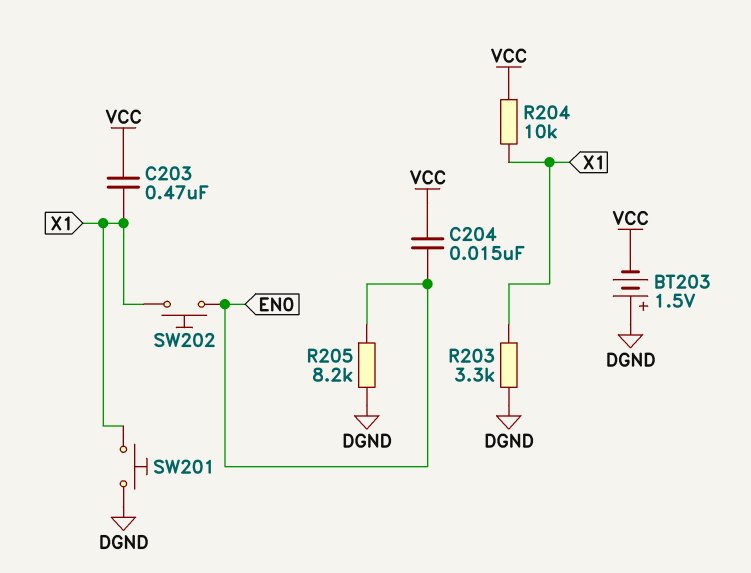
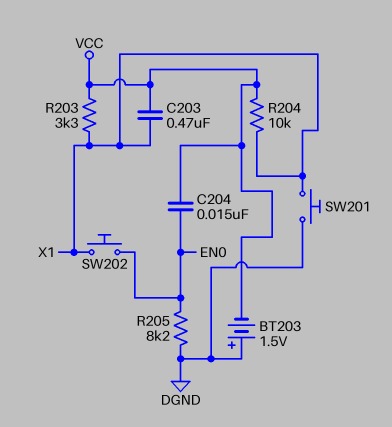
R203: 3.3k (DGND, X1) -> 3.3k (VCC, X1)

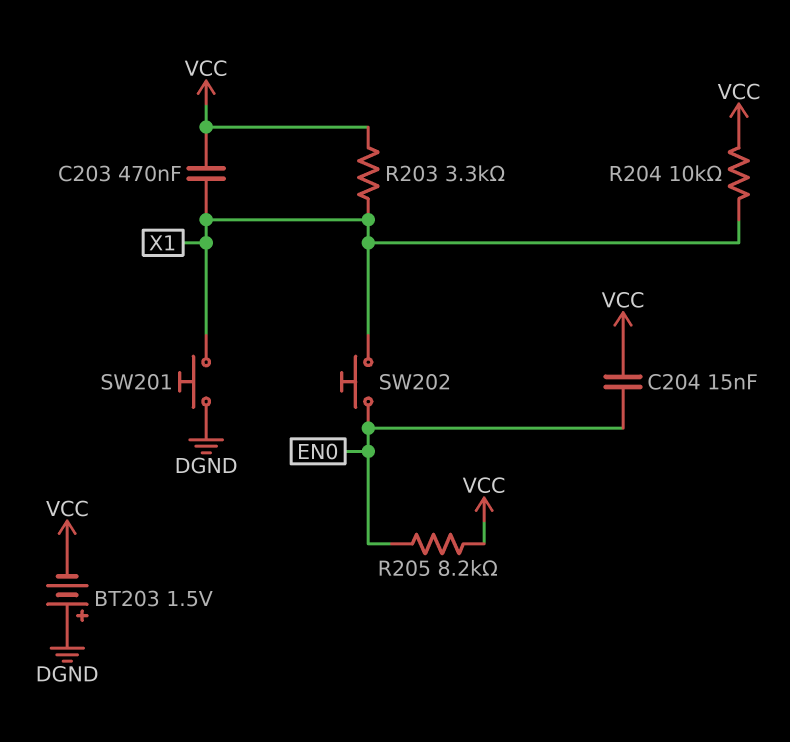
R205: 8.2k (DGND, EN0) -> 8.2k (EN0, VCC)

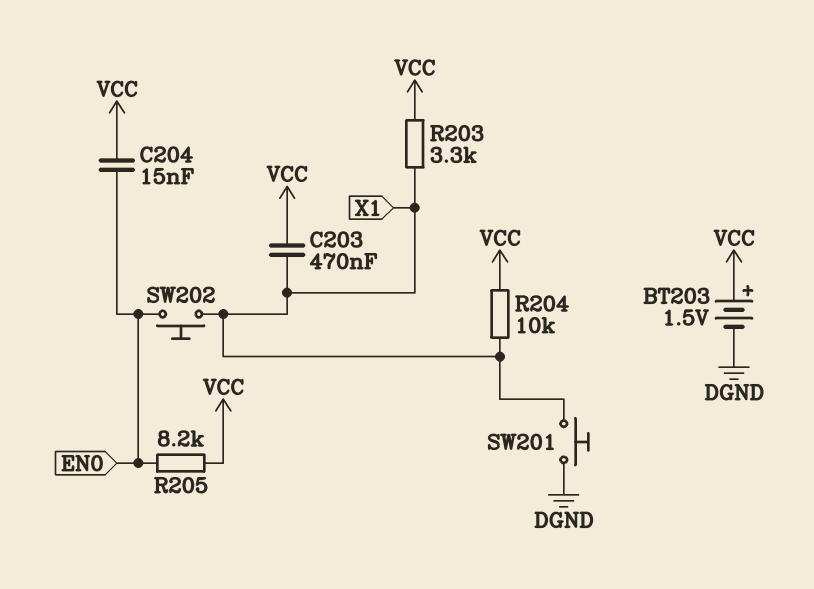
BT203: 1.5V (plus DGND, minus VCC) -> 1.5V (plus VCC, minus DGND)

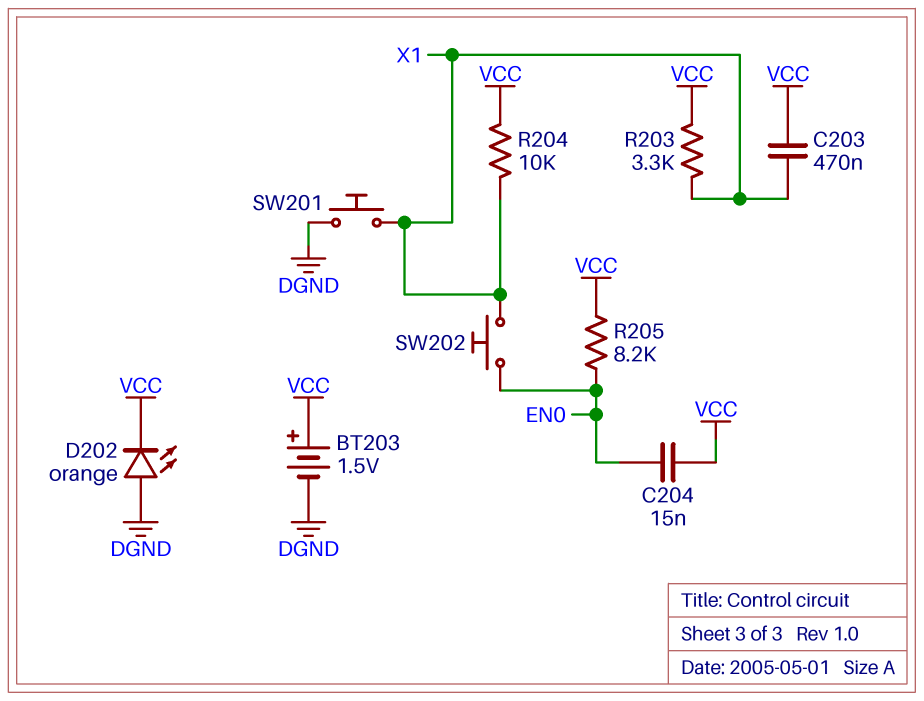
D202: none -> LED orange (A DGND, K VCC)

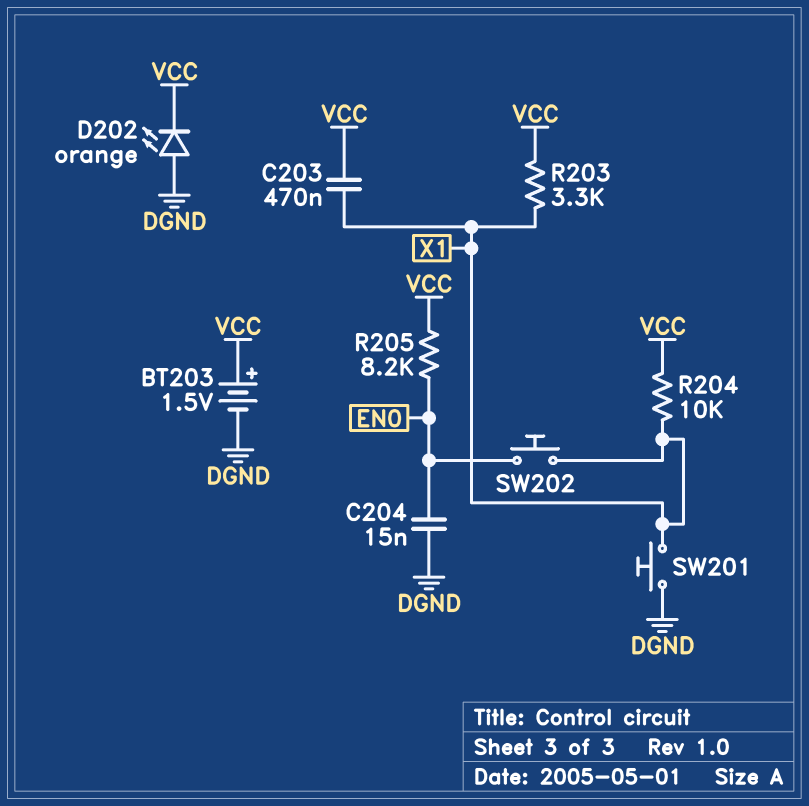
C204: 15nF (EN0, VCC) -> 15nF (DGND, EN0)

